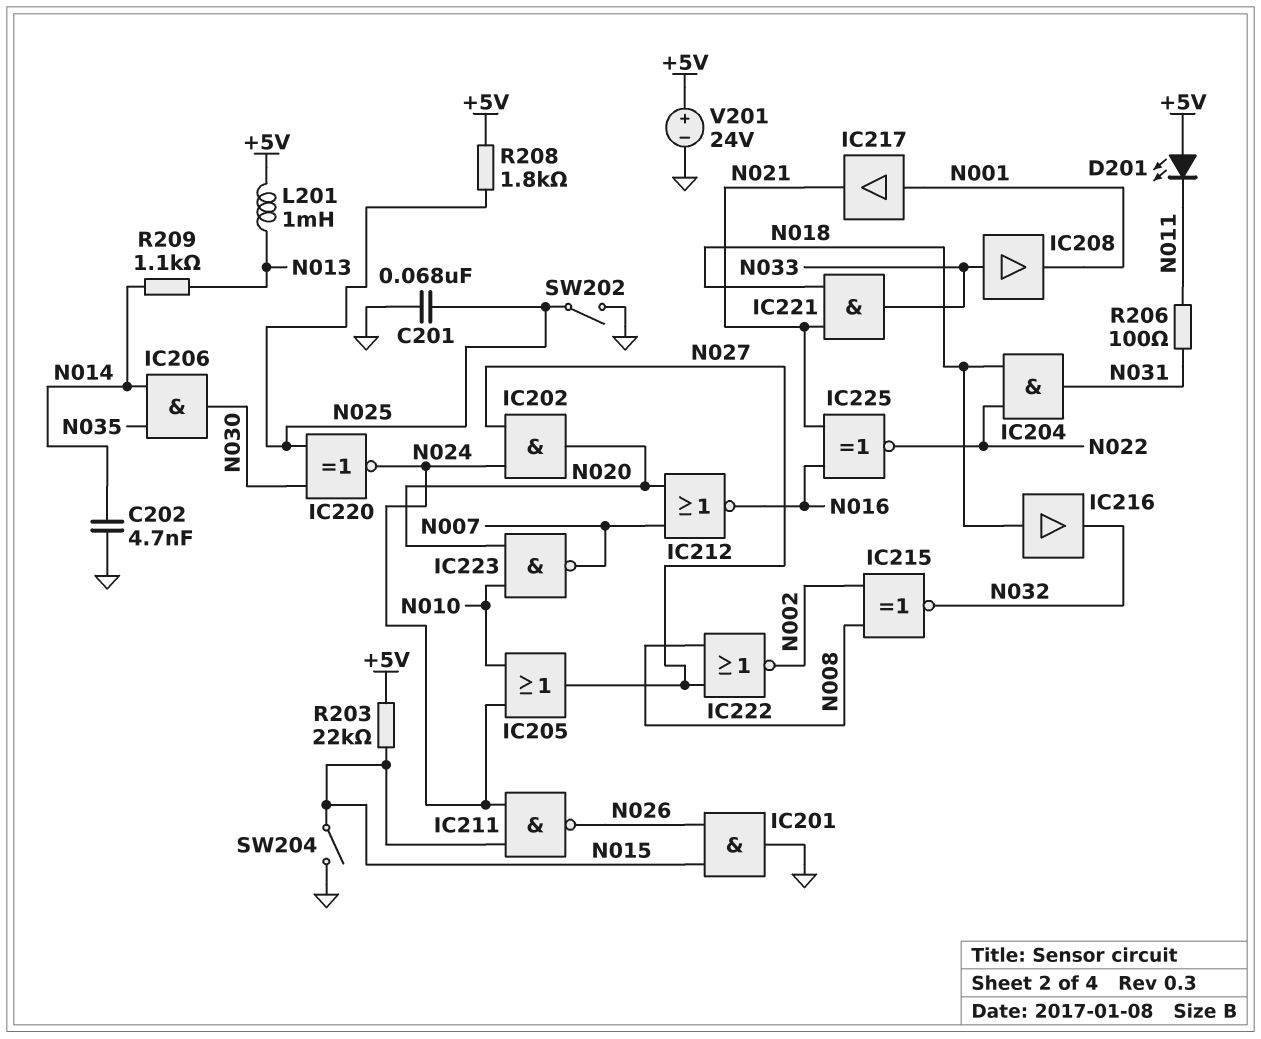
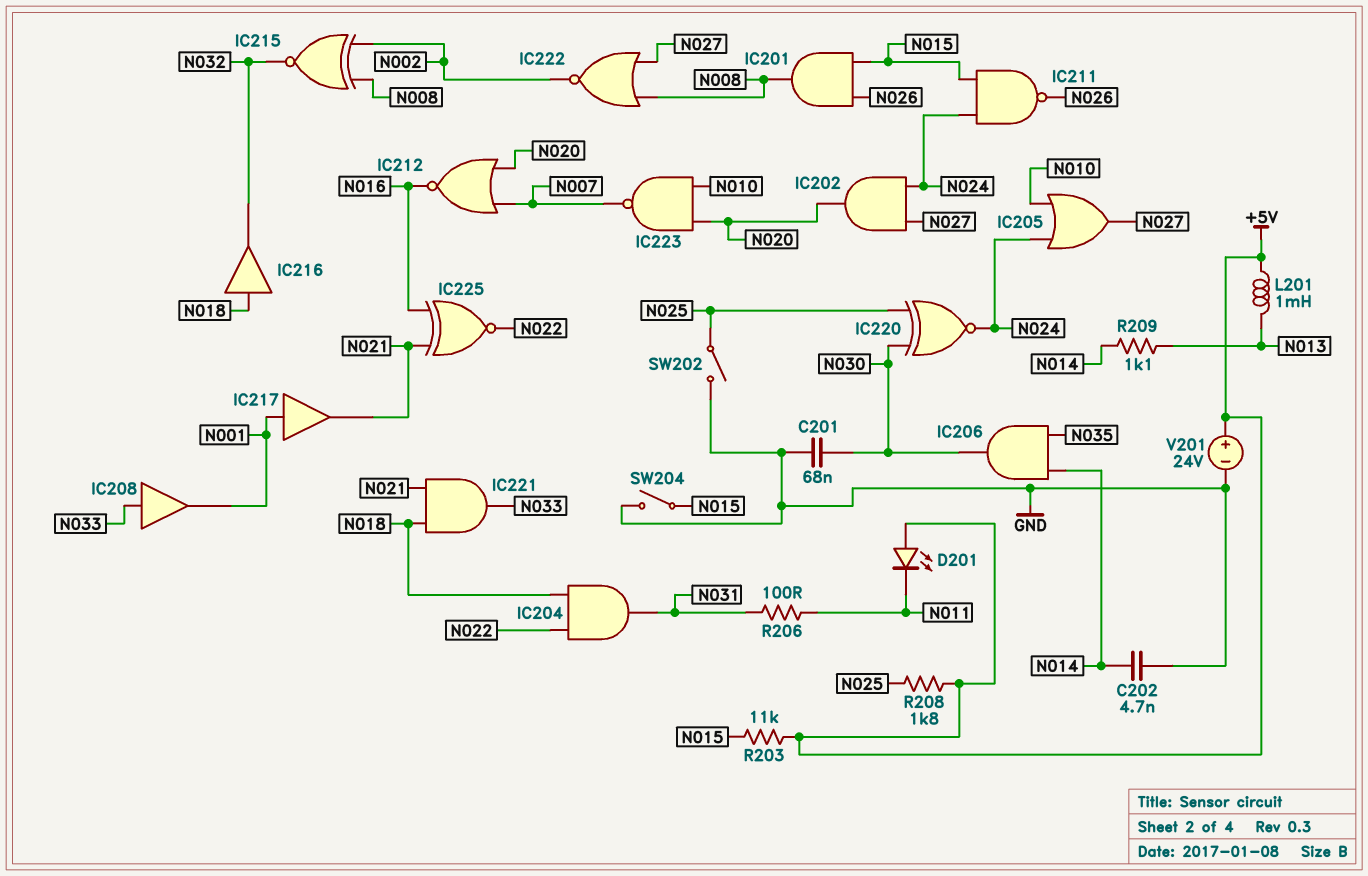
C201: 68nF (GND, N025) -> 68nF (GND, N030)
IC201: AND (in N015, in N026, out GND) -> AND (in N015, in N026, out N008)
R203: 22k (+5V, N015) -> 11k (+5V, N015)

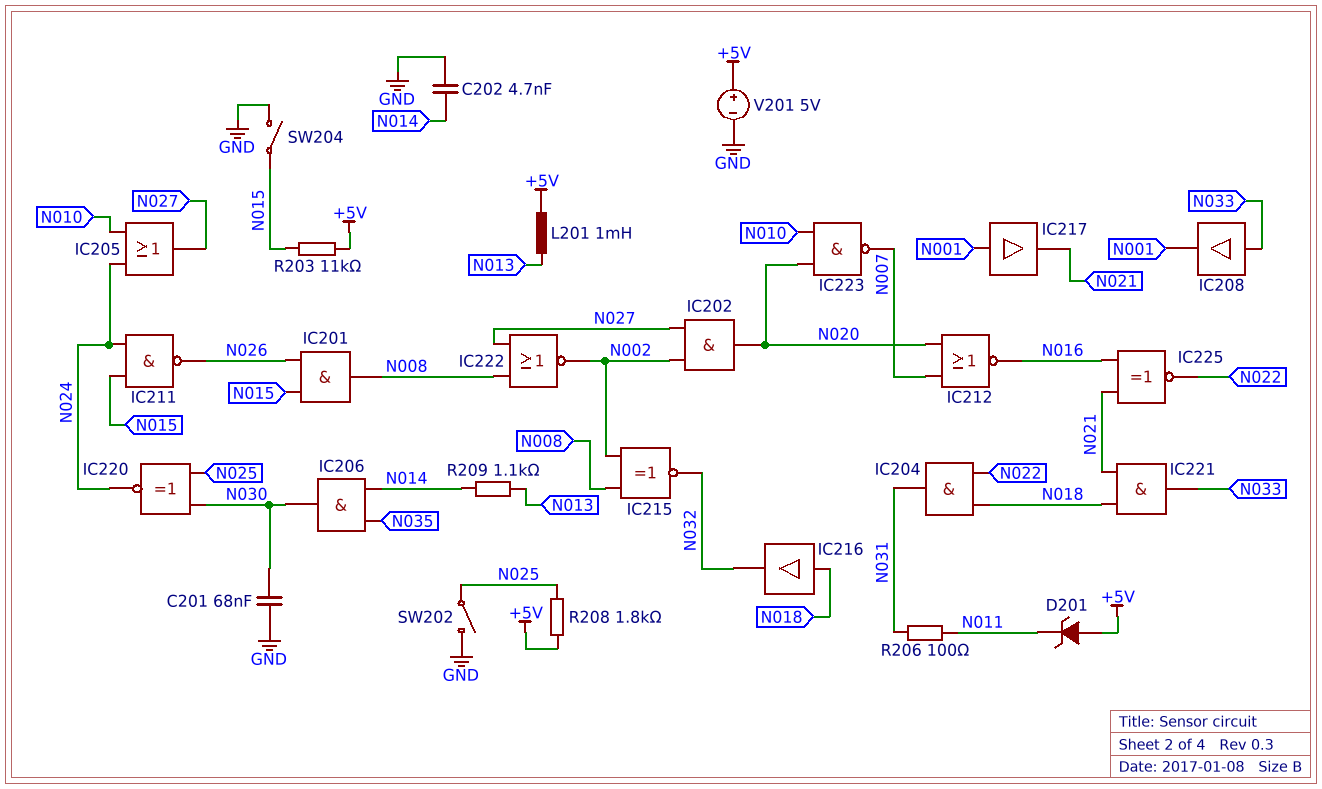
D201: LED (A +5V, K N011) -> zener (A +5V, K N011)
IC202: AND (in N024, in N027, out N020) -> AND (in N002, in N027, out N020)
V201: 24V (plus +5V, minus GND) -> 5V (plus +5V, minus GND)

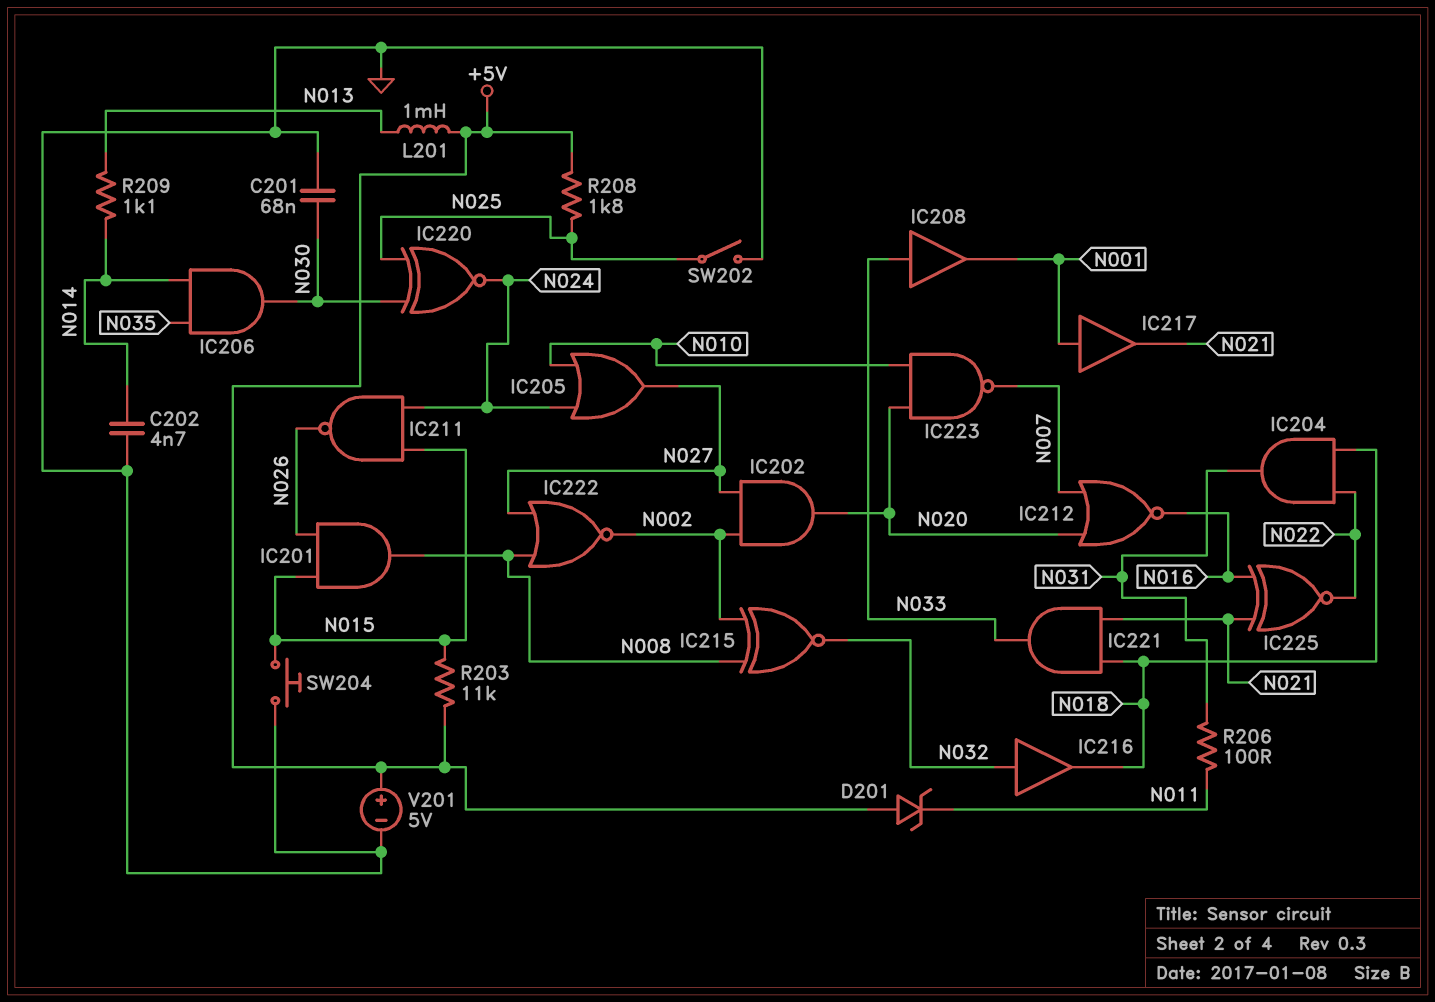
IC216: buffer (in N018, out N032) -> buffer (in N032, out N018)
SW204: switch (GND, N015) -> button (GND, N015)

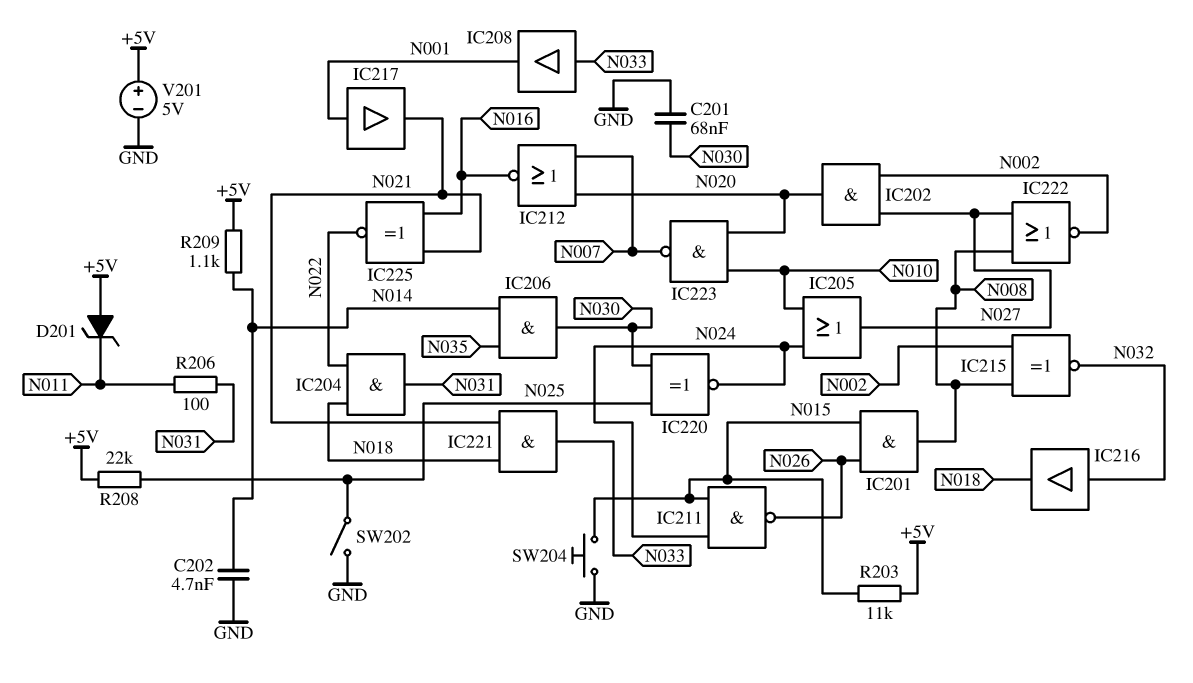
L201: 1mH (+5V, N013) -> none
R208: 1.8k (+5V, N025) -> 22k (+5V, N025)
R209: 1.1k (N013, N014) -> 1.1k (+5V, N014)

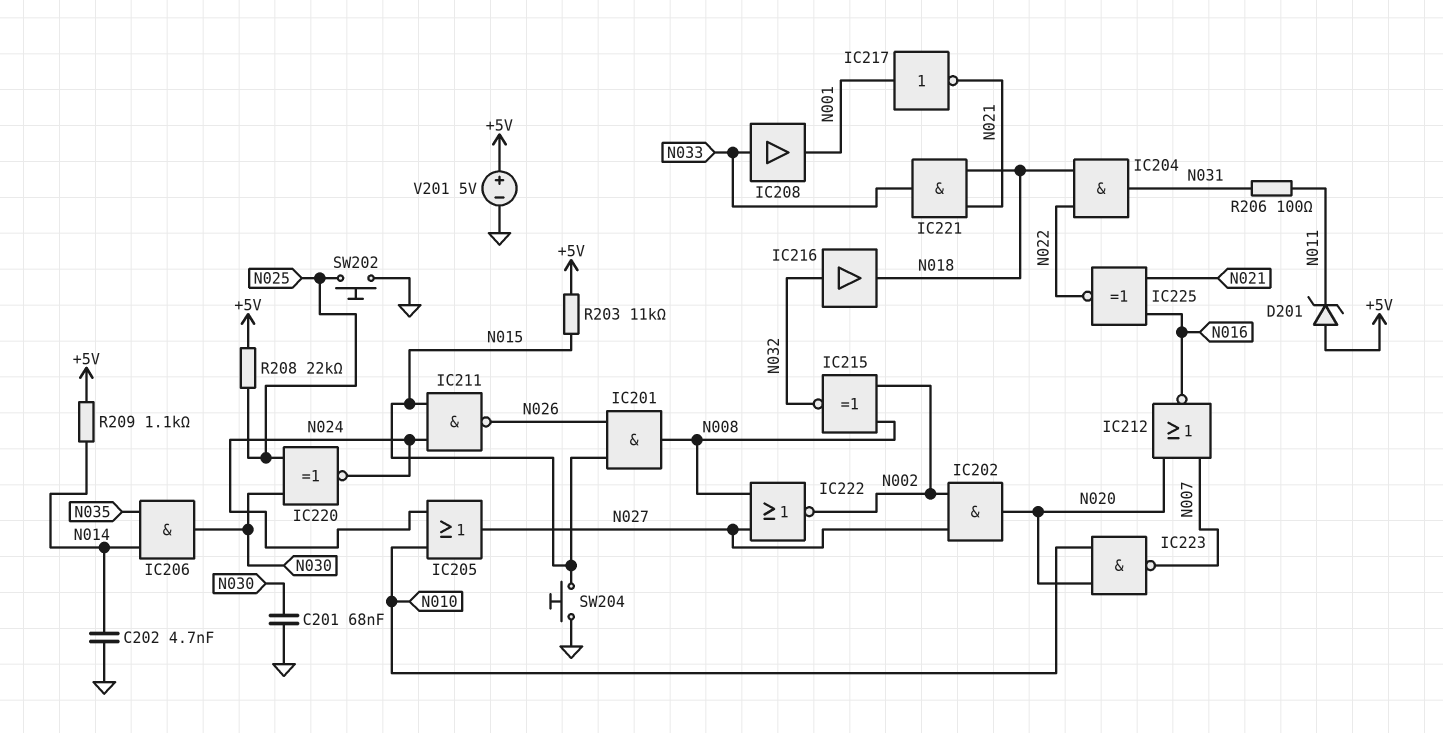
IC217: buffer (in N001, out N021) -> NOT (in N001, out N021)
SW202: switch (GND, N025) -> button (GND, N025)

